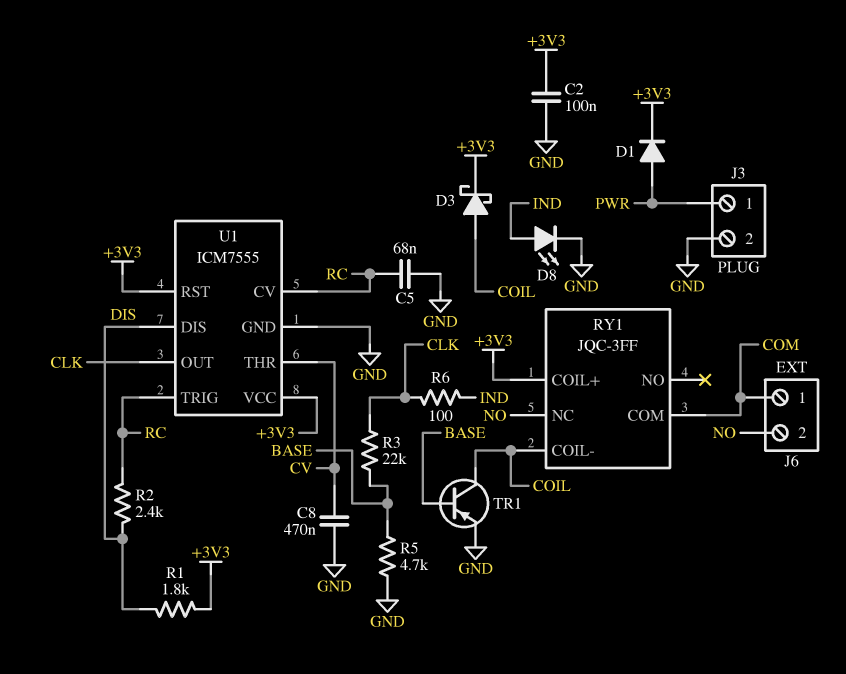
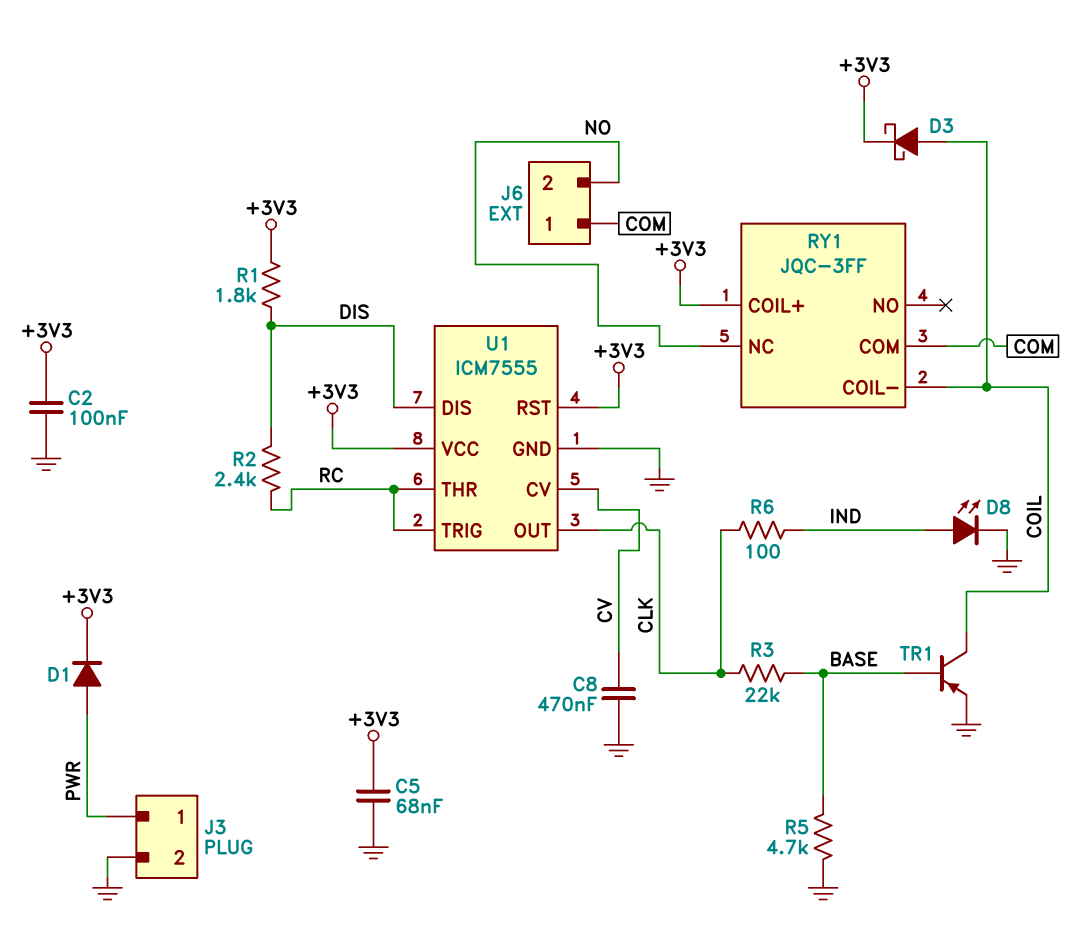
C5: 68nF (GND, RC) -> 68nF (+3V3, GND)
U1 pin CV: RC -> CV
U1 pin THR: CV -> RC

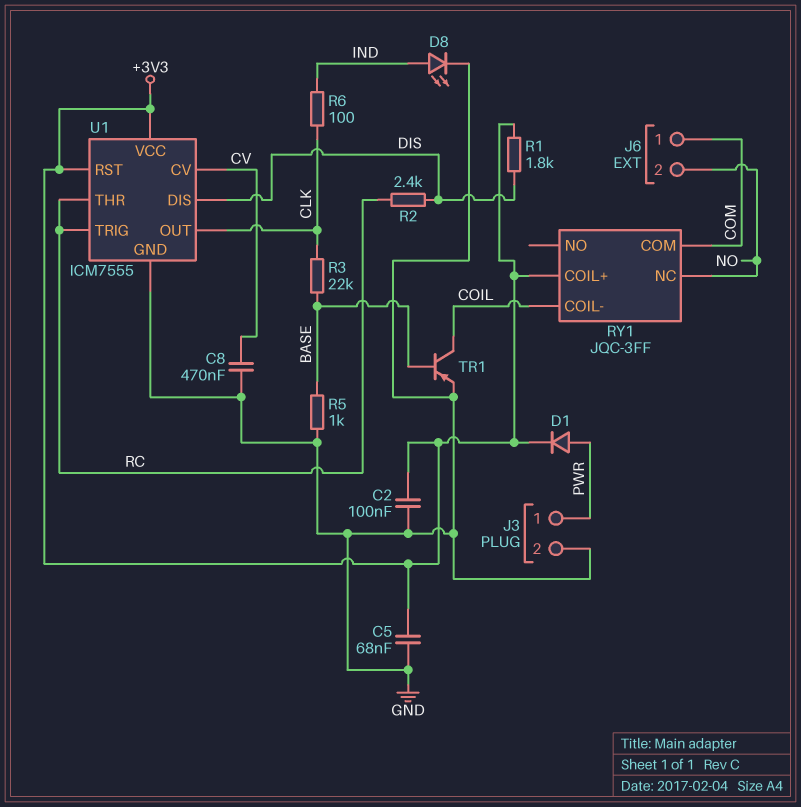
D3: schottky (A COIL, K +3V3) -> none
R5: 4.7k (BASE, GND) -> 1k (BASE, GND)

